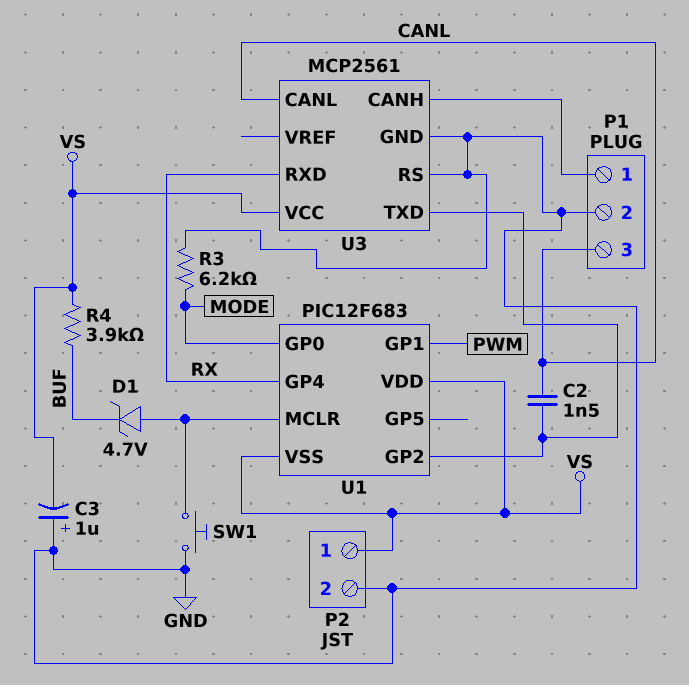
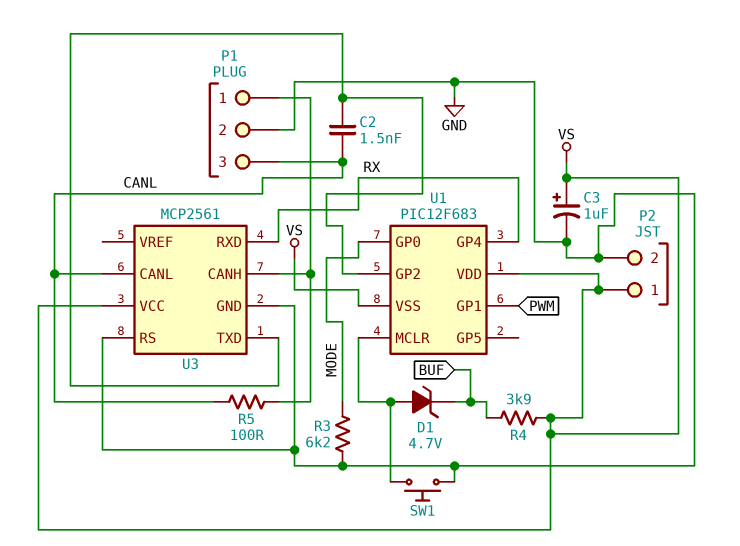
C3: 1uF (plus GND, minus VS) -> 1uF (plus VS, minus GND)
R5: none -> 100 (CANL, P1/1)

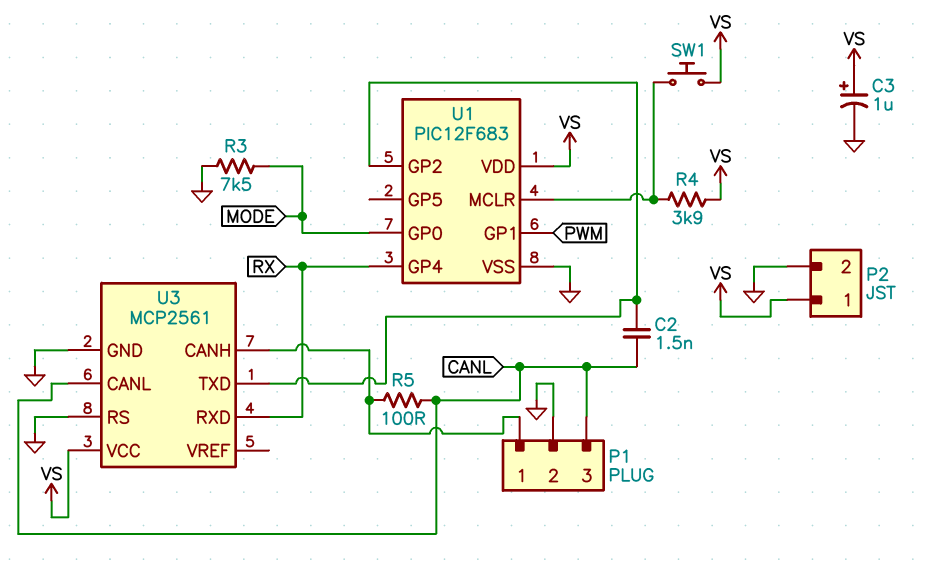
D1: zener 4.7V (A U1/MCLR, K BUF) -> none
R3: 6.2k (GND, MODE) -> 7.5k (GND, MODE)
R4: 3.9k (BUF, VS) -> 3.9k (U1/MCLR, VS)
SW1: button (GND, U1/MCLR) -> button (U1/MCLR, VS)
U1 pin VSS: VS -> GND

